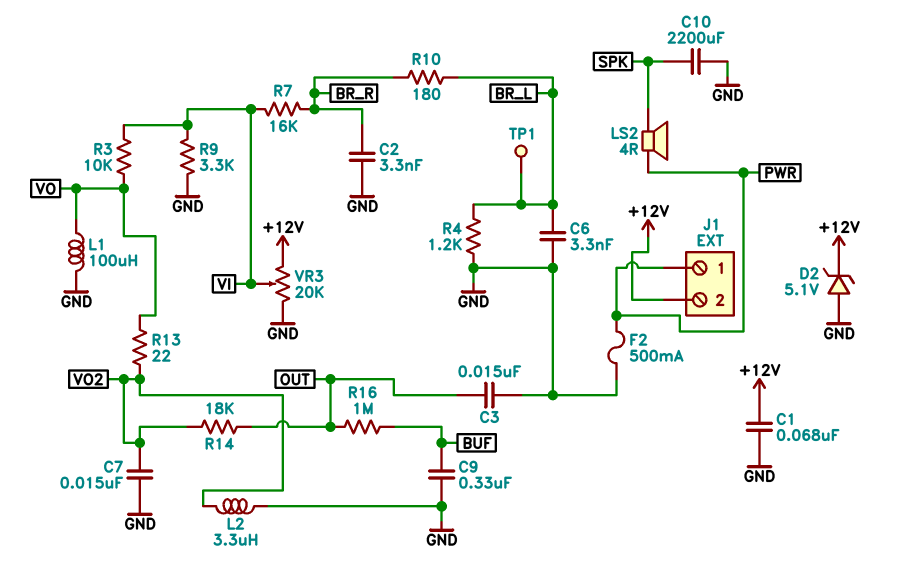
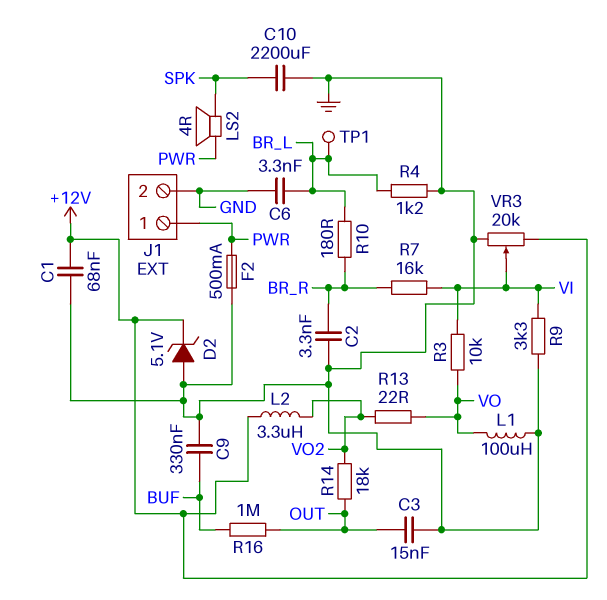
C7: 15nF (GND, VO2) -> none
J1 pin 2: +12V -> GND
L2: 3.3uH (GND, VO2) -> 3.3uH (+12V, VO2)

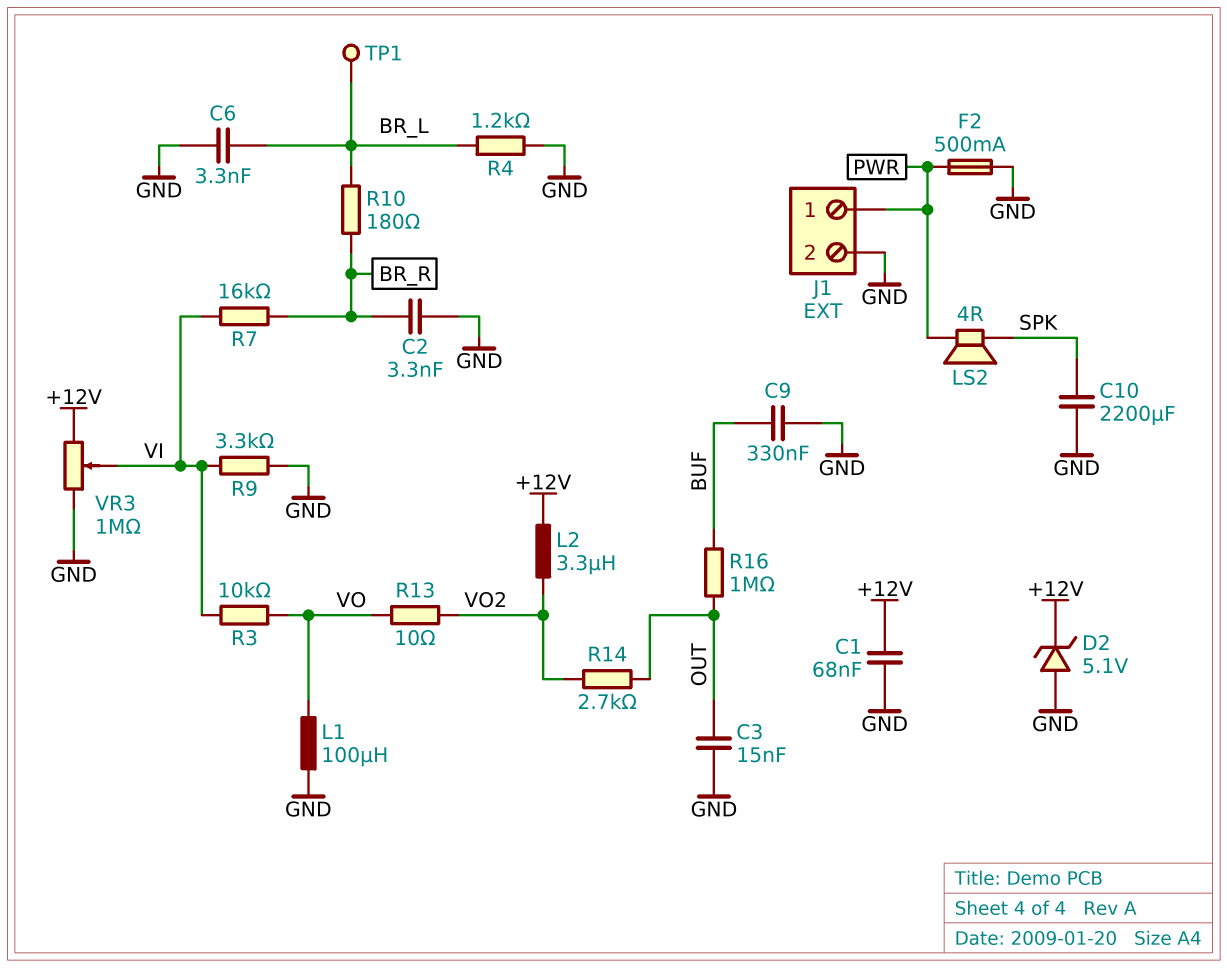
R13: 22 (VO, VO2) -> 10 (VO, VO2)
R14: 18k (OUT, VO2) -> 2.7k (OUT, VO2)
VR3: 20k (+12V, GND, wiper VI) -> 1M (+12V, GND, wiper VI)

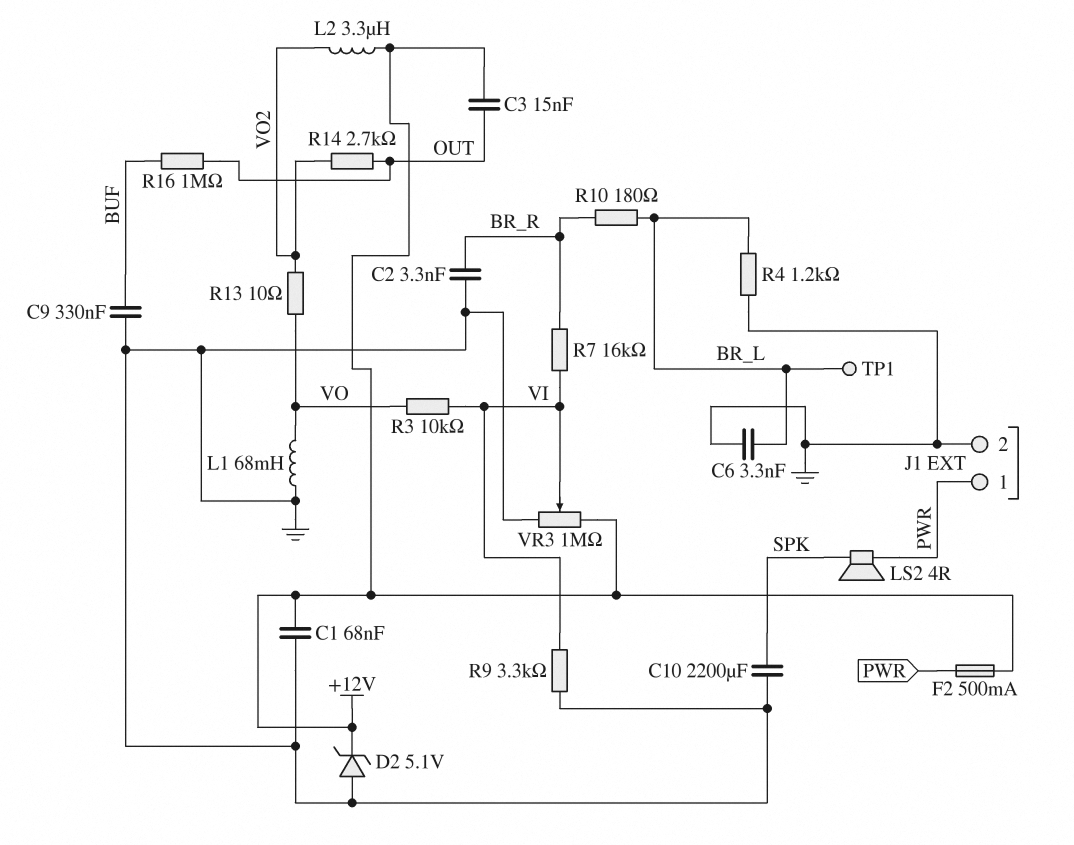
C3: 15nF (GND, OUT) -> 15nF (+12V, OUT)
F2: 500mA (GND, PWR) -> 500mA (+12V, PWR)
L1: 100uH (GND, VO) -> 68mH (GND, VO)

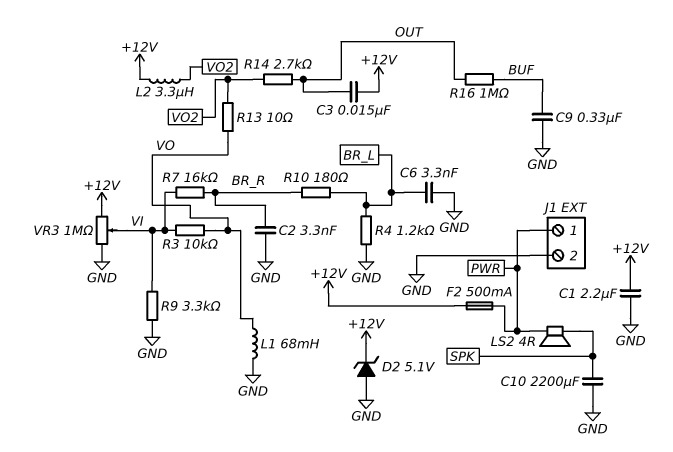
C1: 68nF (+12V, GND) -> 2.2uF (+12V, GND)
TP1: test point (BR_L) -> none

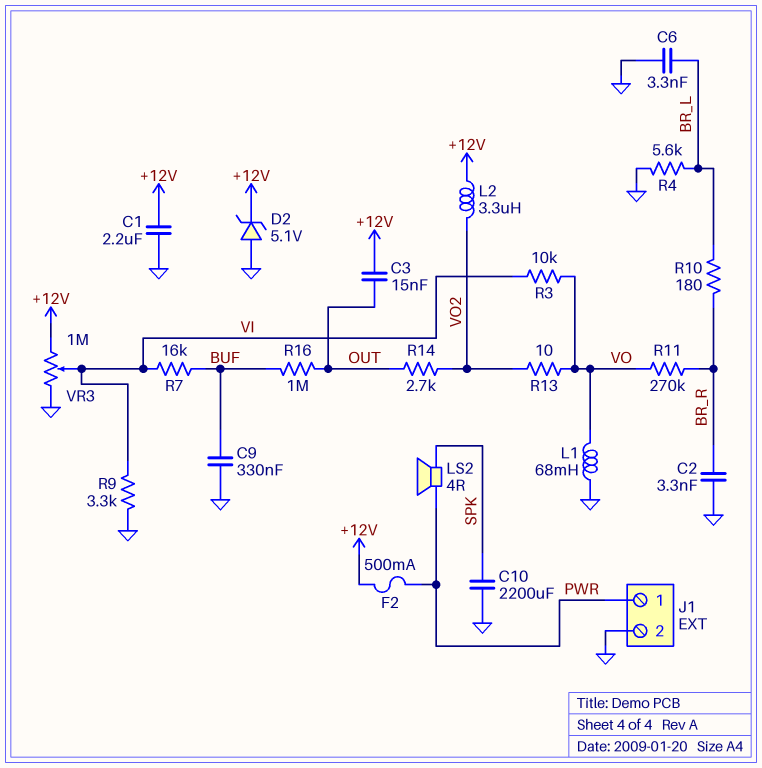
R4: 1.2k (BR_L, GND) -> 5.6k (BR_L, GND)
R7: 16k (BR_R, VI) -> 16k (BUF, VI)
R11: none -> 270k (BR_R, VO)

